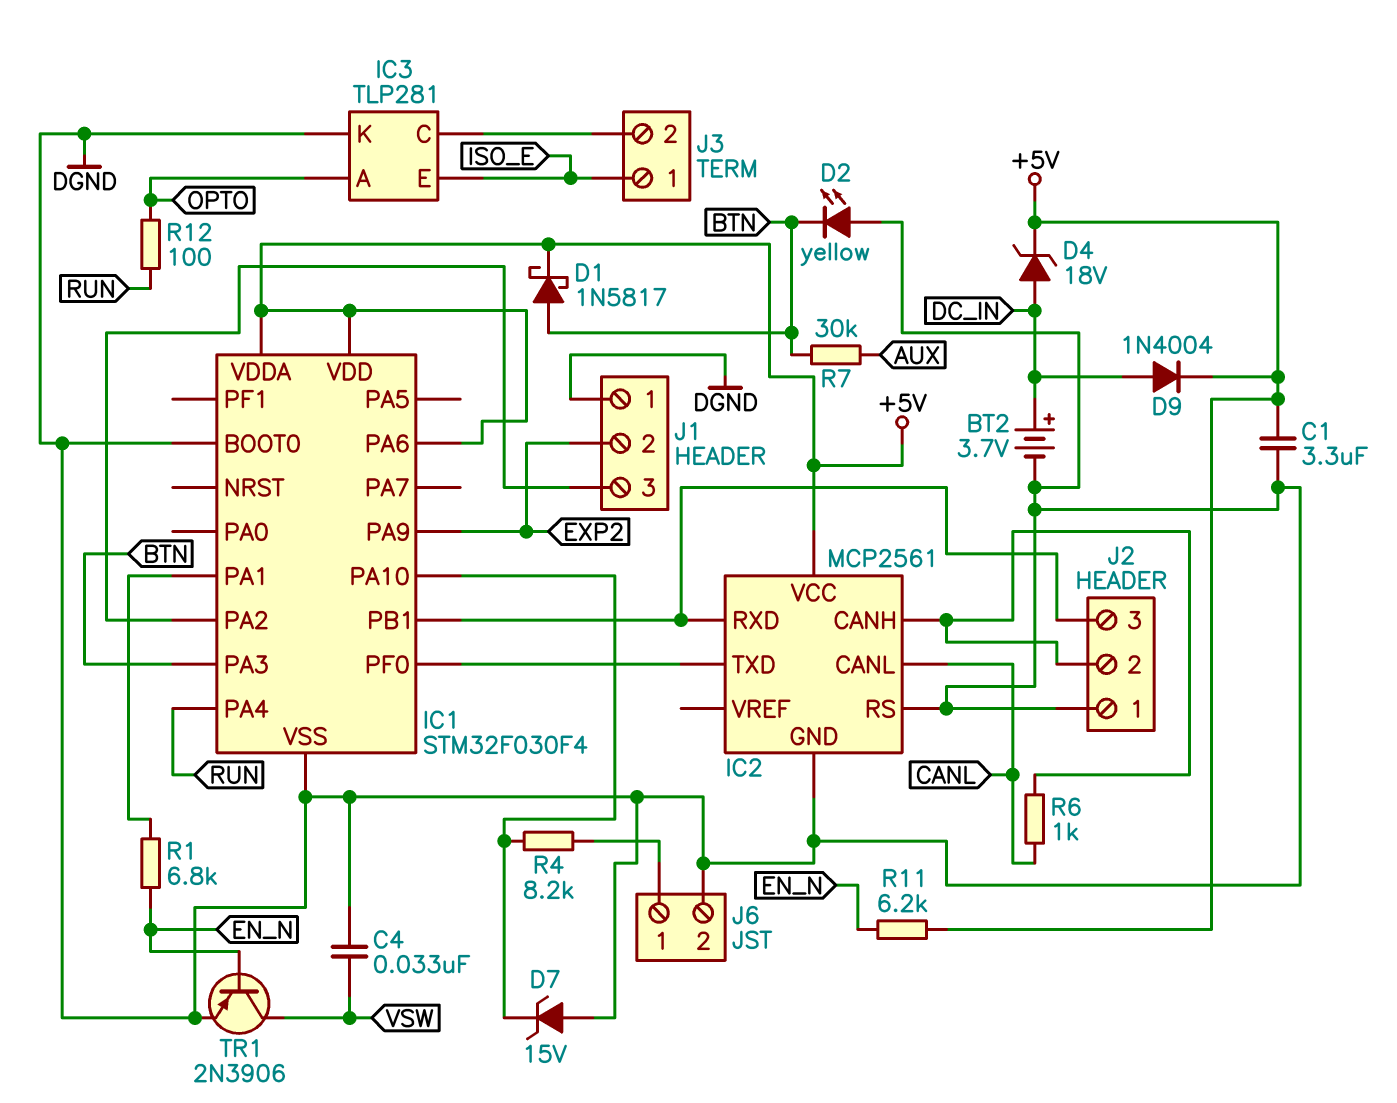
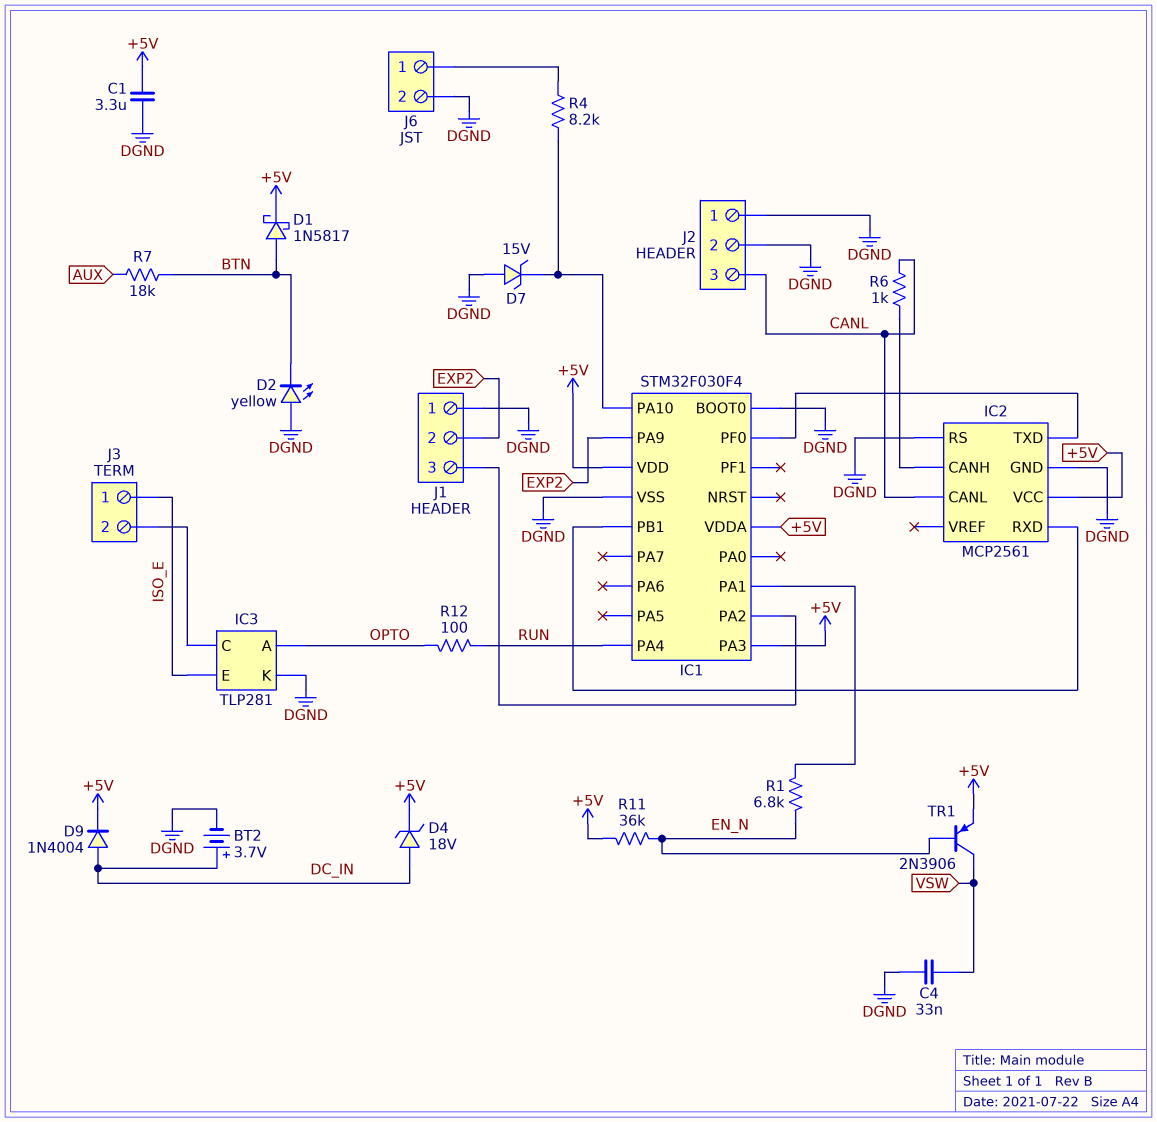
IC1 pin PA3: BTN -> +5V
IC1 pin PA6: +5V -> none
J2 pin 2: IC2/CANH -> DGND
J2 pin 3: IC1/PB1 -> CANL
R7: 30k (AUX, BTN) -> 18k (AUX, BTN)
R11: 6.2k (+5V, EN_N) -> 36k (+5V, EN_N)
TR1: PNP 2N3906 (B EN_N, C VSW, E DGND) -> PNP 2N3906 (B EN_N, C VSW, E +5V)

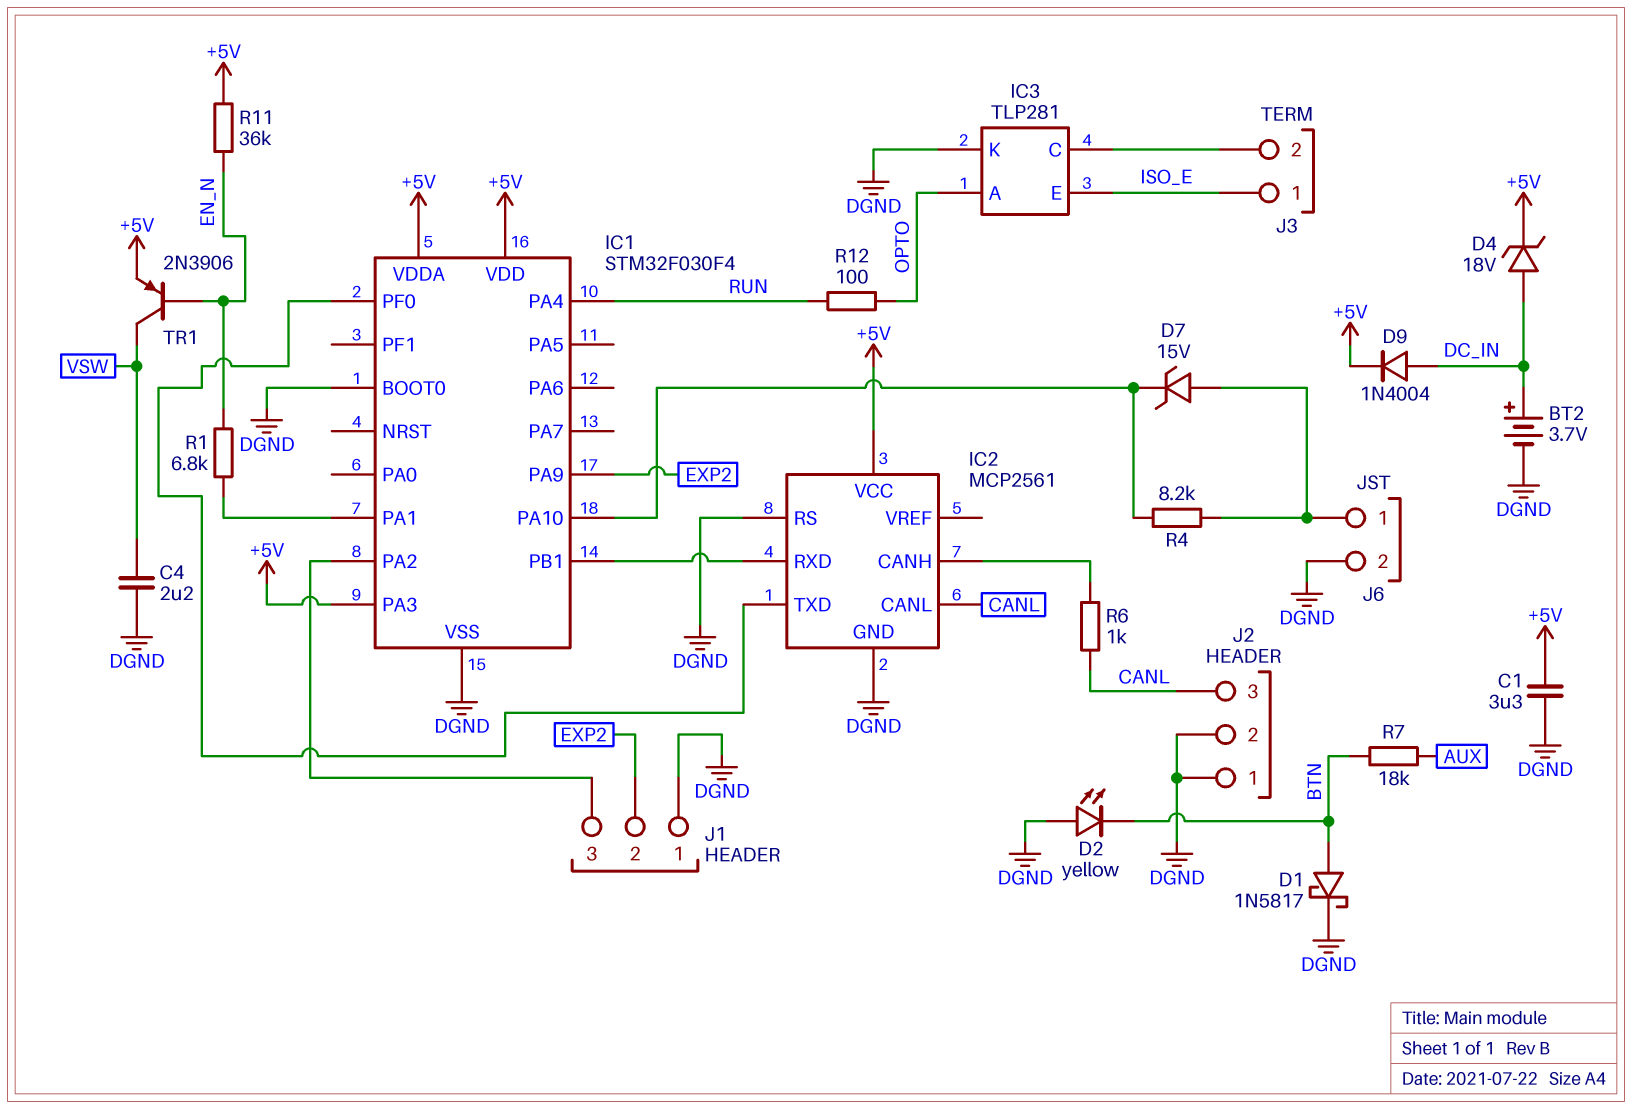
C4: 33nF (DGND, VSW) -> 2.2uF (DGND, VSW)
D1: schottky 1N5817 (A BTN, K +5V) -> schottky 1N5817 (A BTN, K DGND)
D7: zener 15V (A DGND, K IC1/PA10) -> zener 15V (A J6/1, K IC1/PA10)

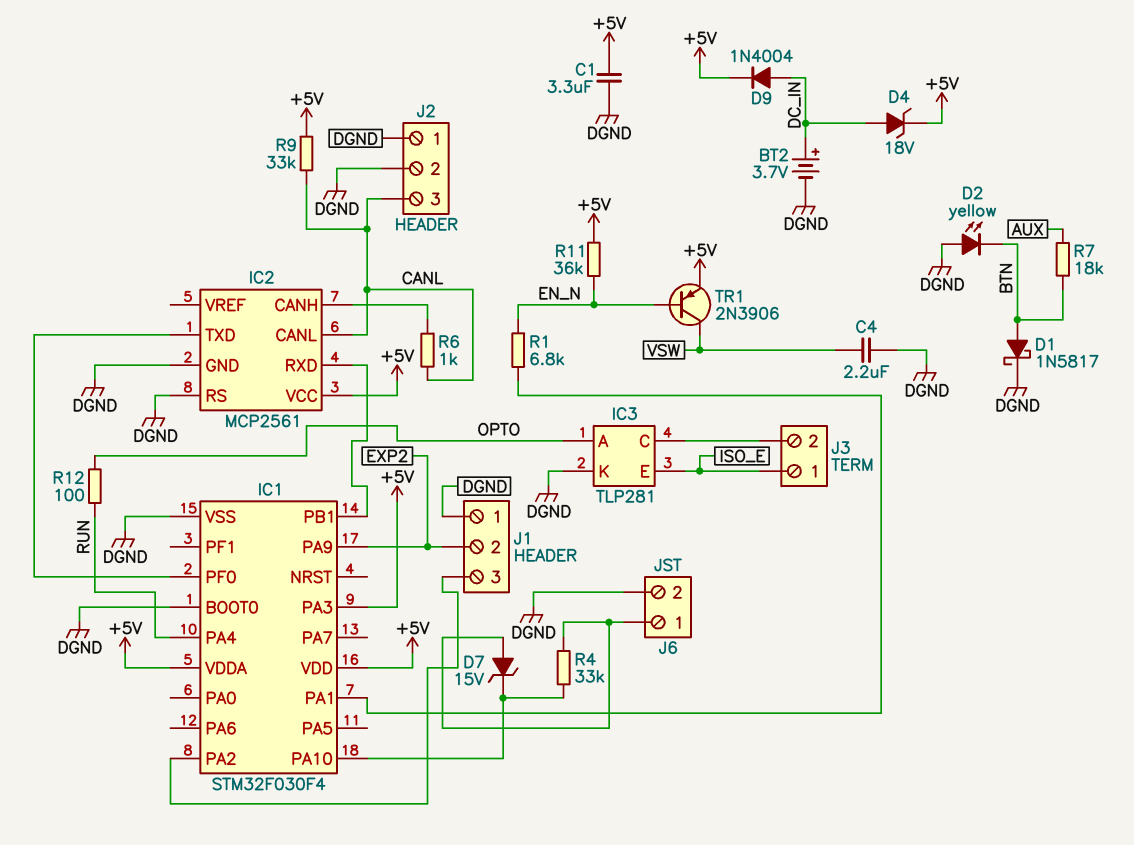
R4: 8.2k (IC1/PA10, J6/1) -> 33k (IC1/PA10, J6/1)
R9: none -> 33k (+5V, CANL)

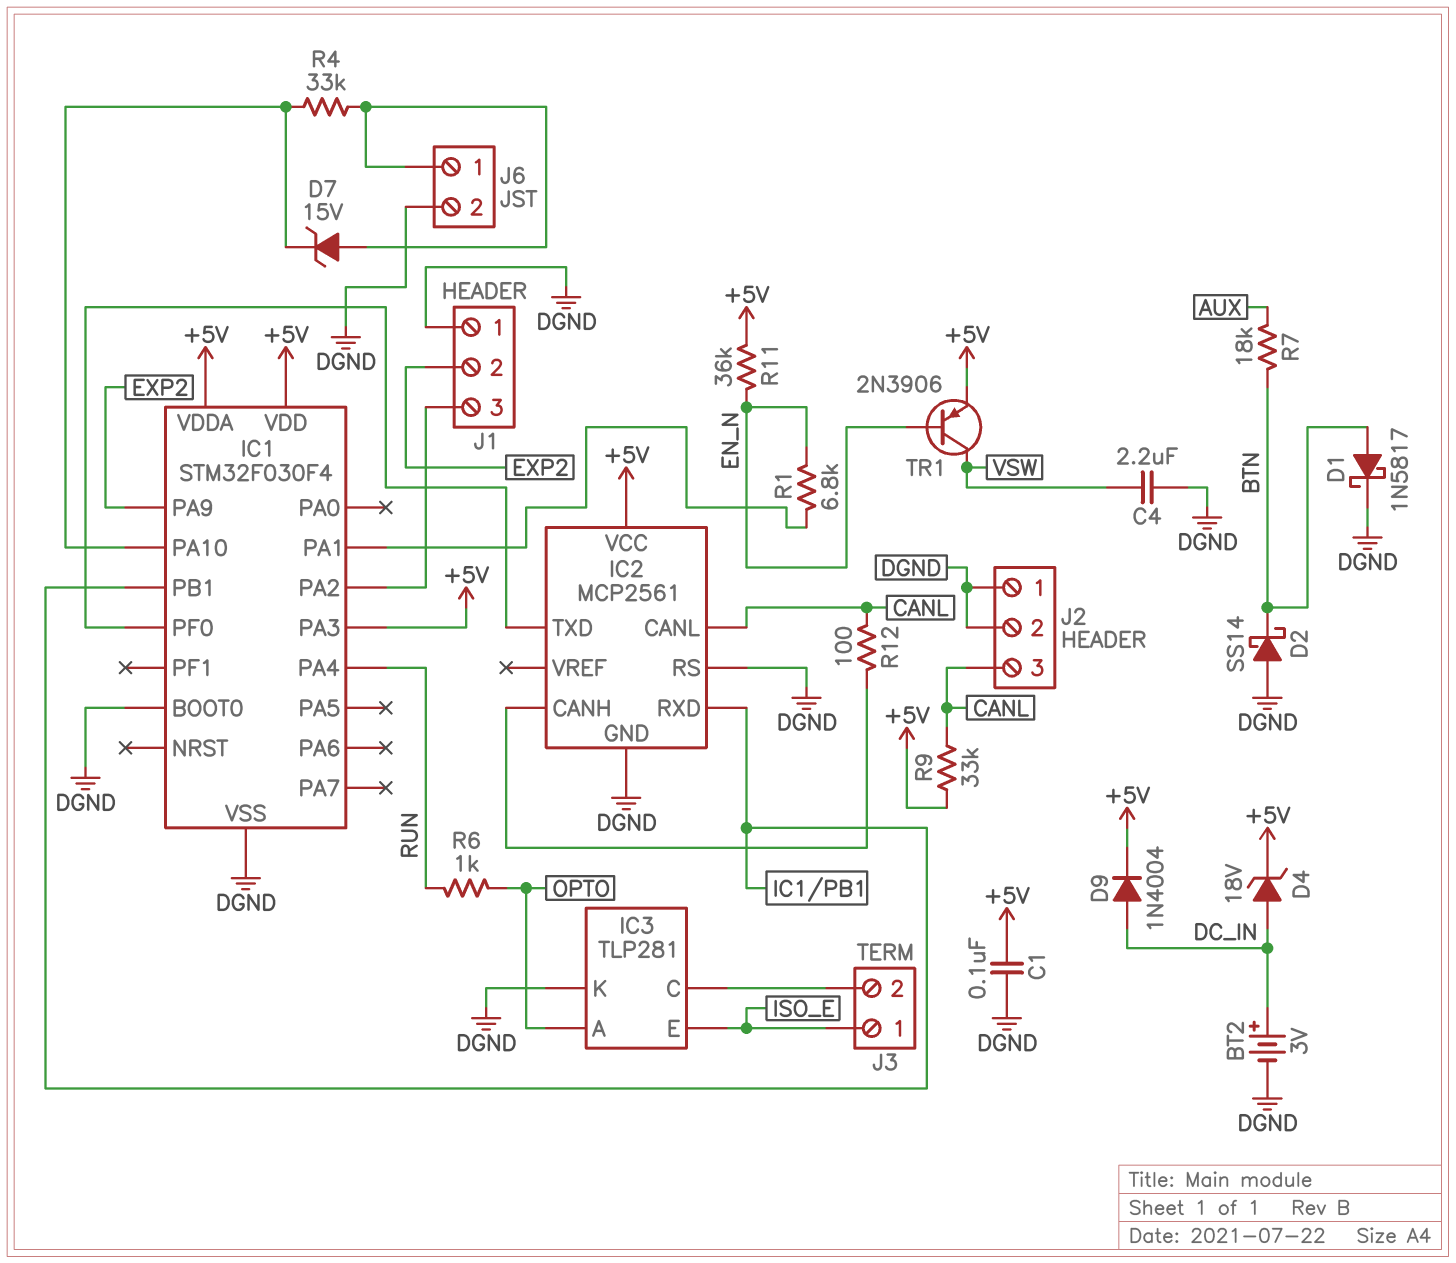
BT2: 3.7V (plus DC_IN, minus DGND) -> 3V (plus DC_IN, minus DGND)
C1: 3.3uF (+5V, DGND) -> 100nF (+5V, DGND)
D2: LED yellow (A DGND, K BTN) -> schottky SS14 (A DGND, K BTN)
R6: 1k (CANL, IC2/CANH) -> 1k (OPTO, RUN)
R12: 100 (OPTO, RUN) -> 100 (CANL, IC2/CANH)

